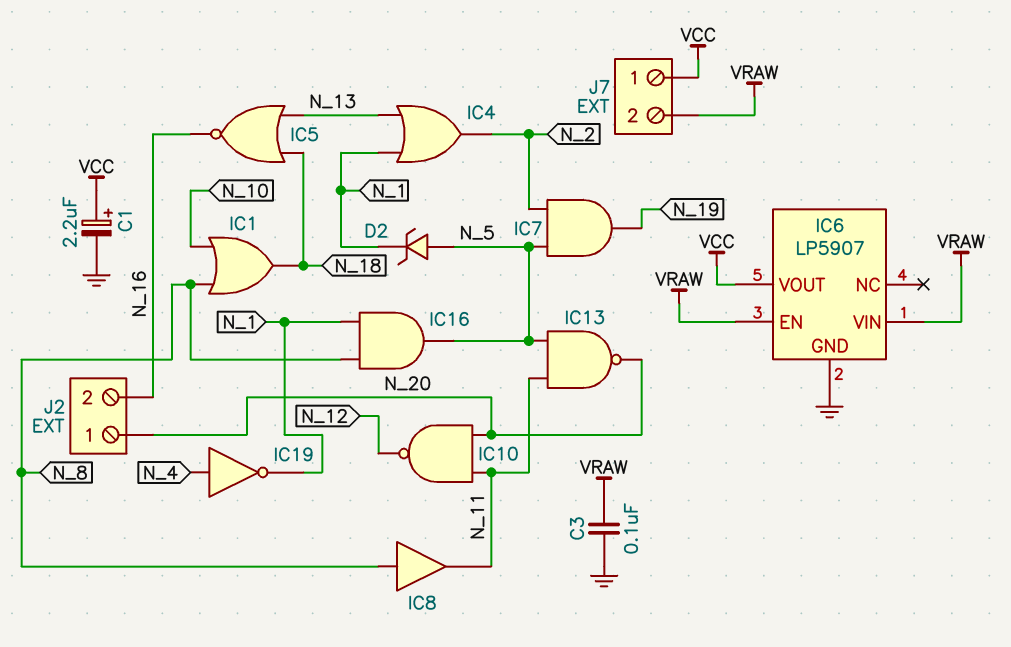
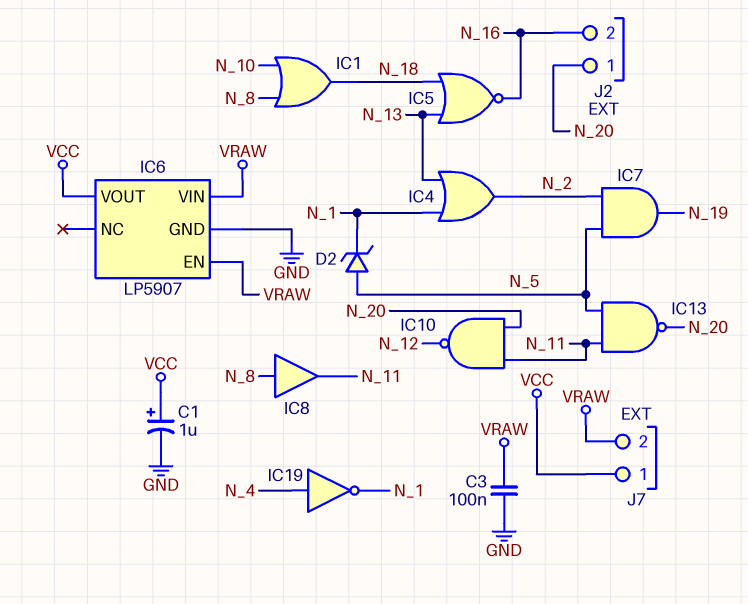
C1: 2.2uF (plus VCC, minus GND) -> 1uF (plus VCC, minus GND)
IC16: AND (in N_1, in N_8, out N_5) -> none

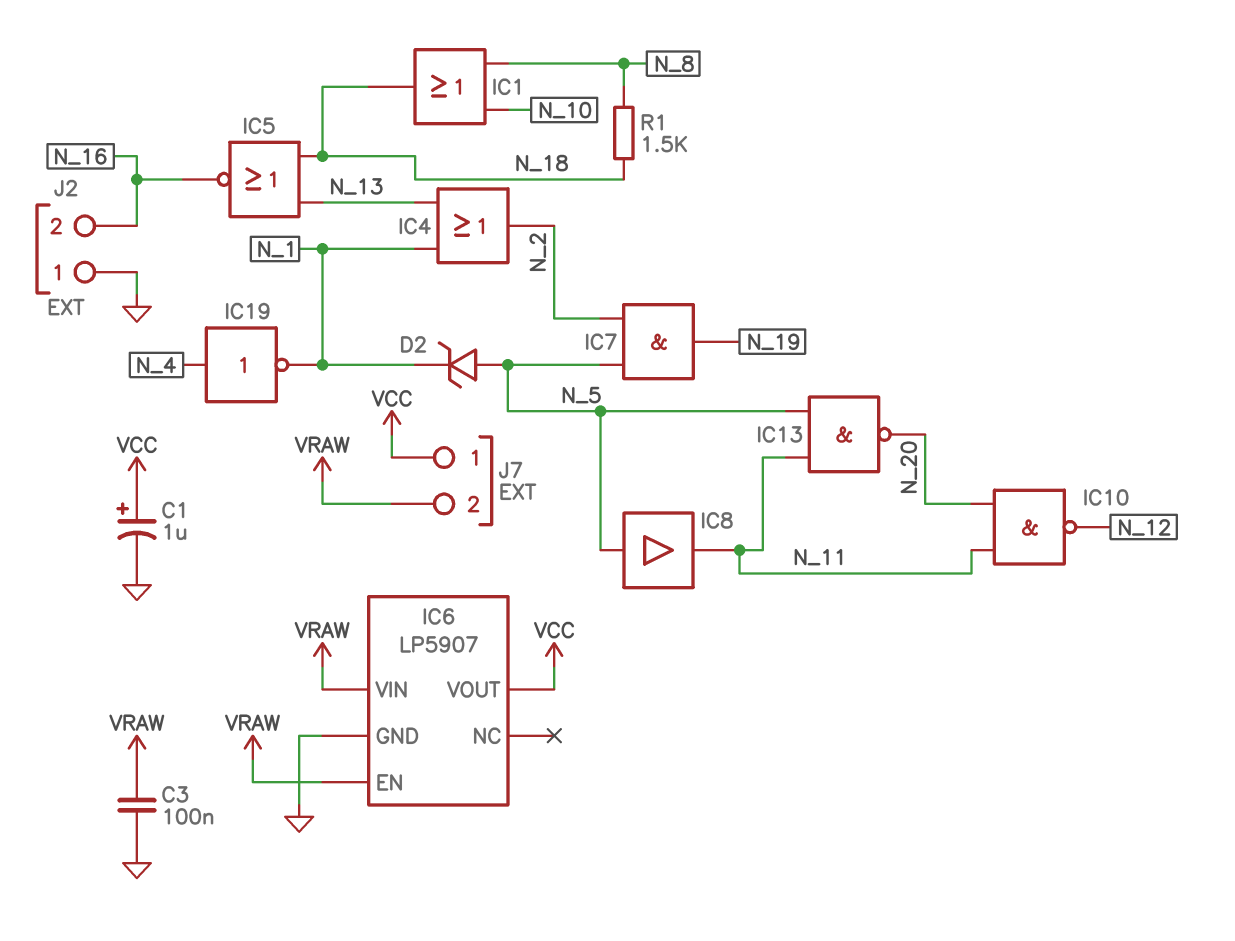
IC8: buffer (in N_8, out N_11) -> buffer (in N_5, out N_11)
J2 pin 1: N_20 -> GND
R1: none -> 1.5k (N_8, N_18)

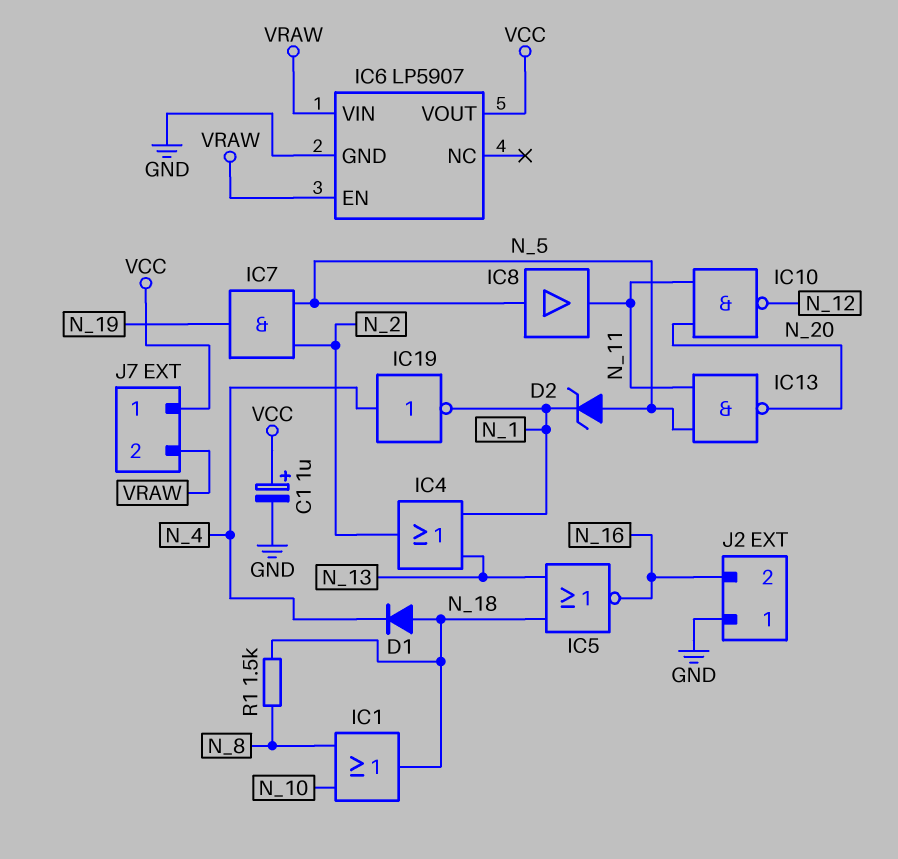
C3: 100nF (GND, VRAW) -> none
D1: none -> diode (A N_18, K N_4)

